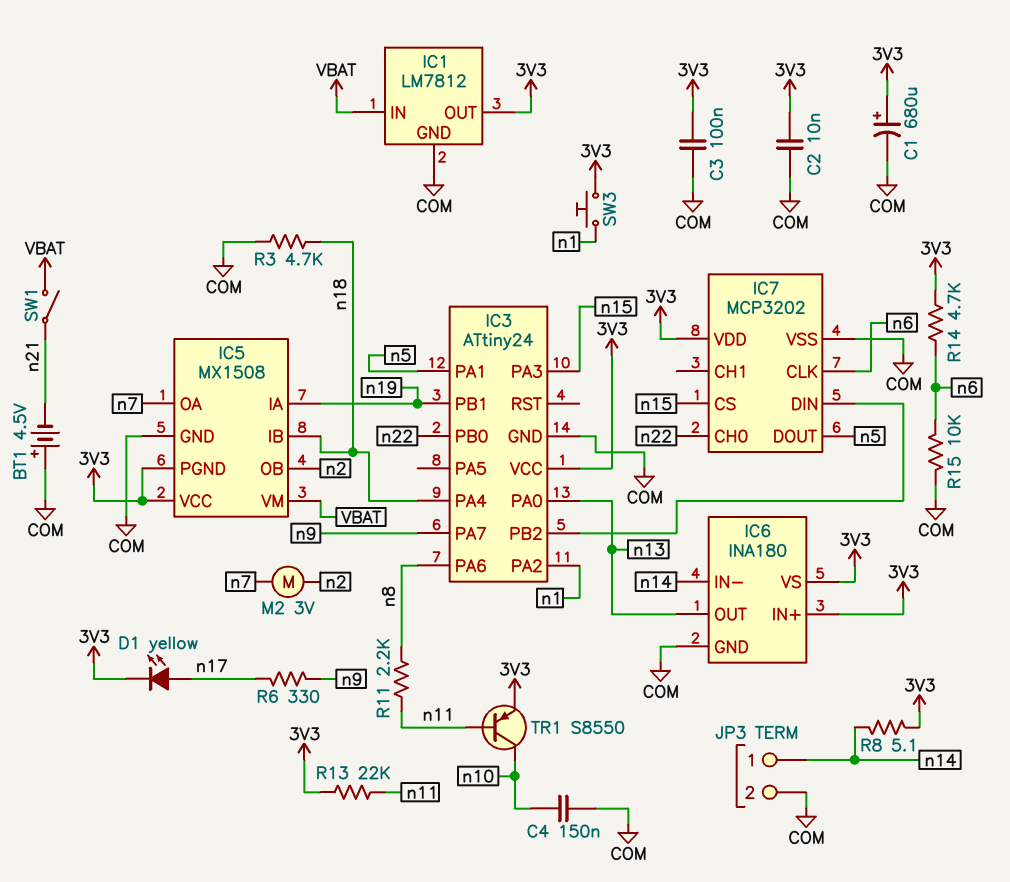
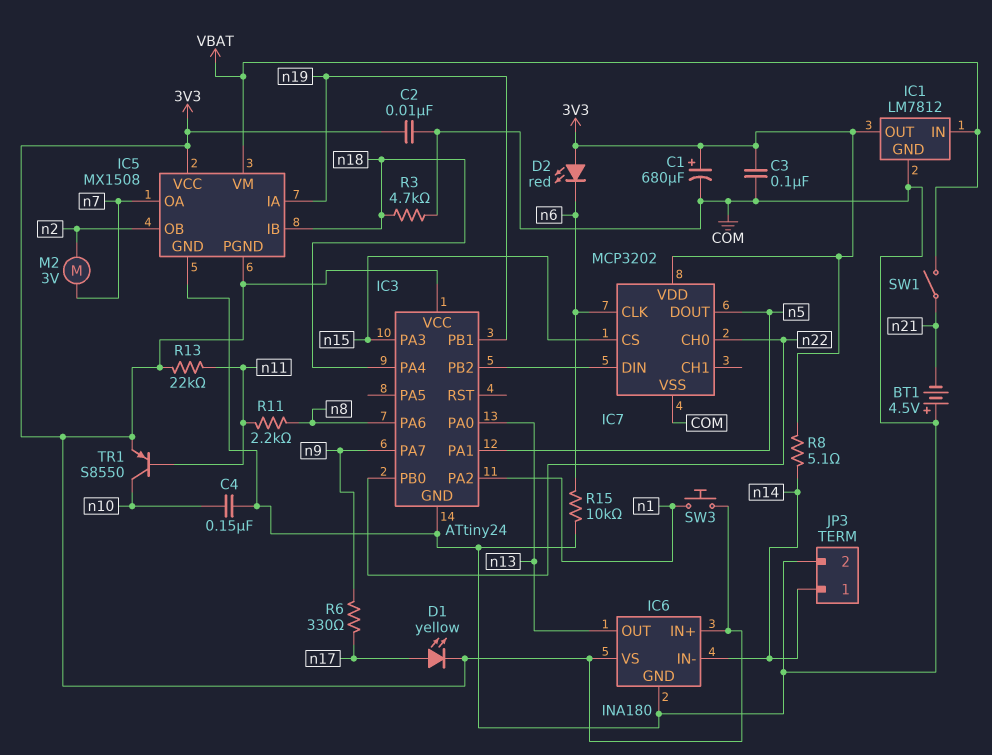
D2: none -> LED red (A 3V3, K n6)
R14: 4.7k (3V3, n6) -> none

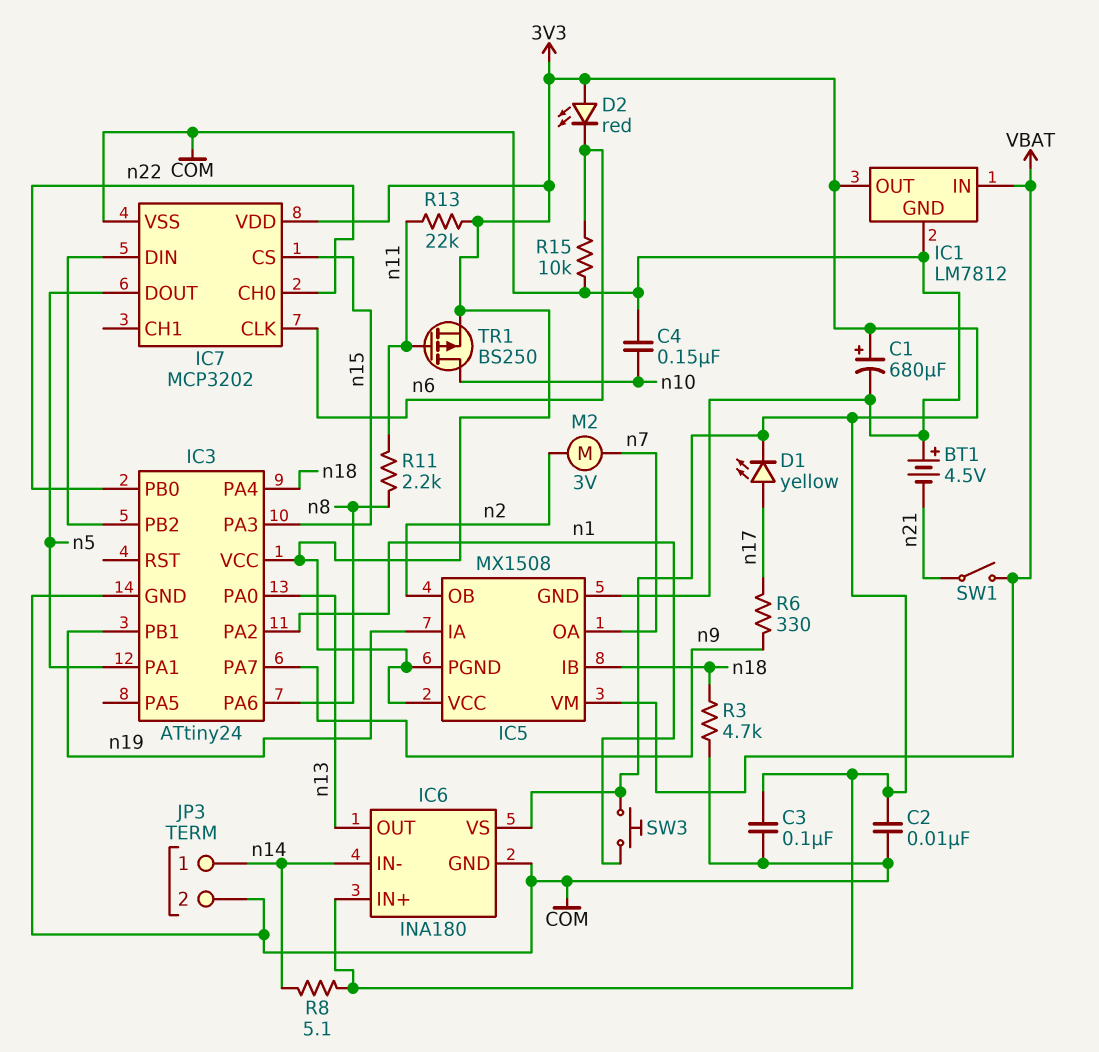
TR1: PNP S8550 (B n11, C n10, E 3V3) -> PMOS BS250 (G n11, D n10, S 3V3)

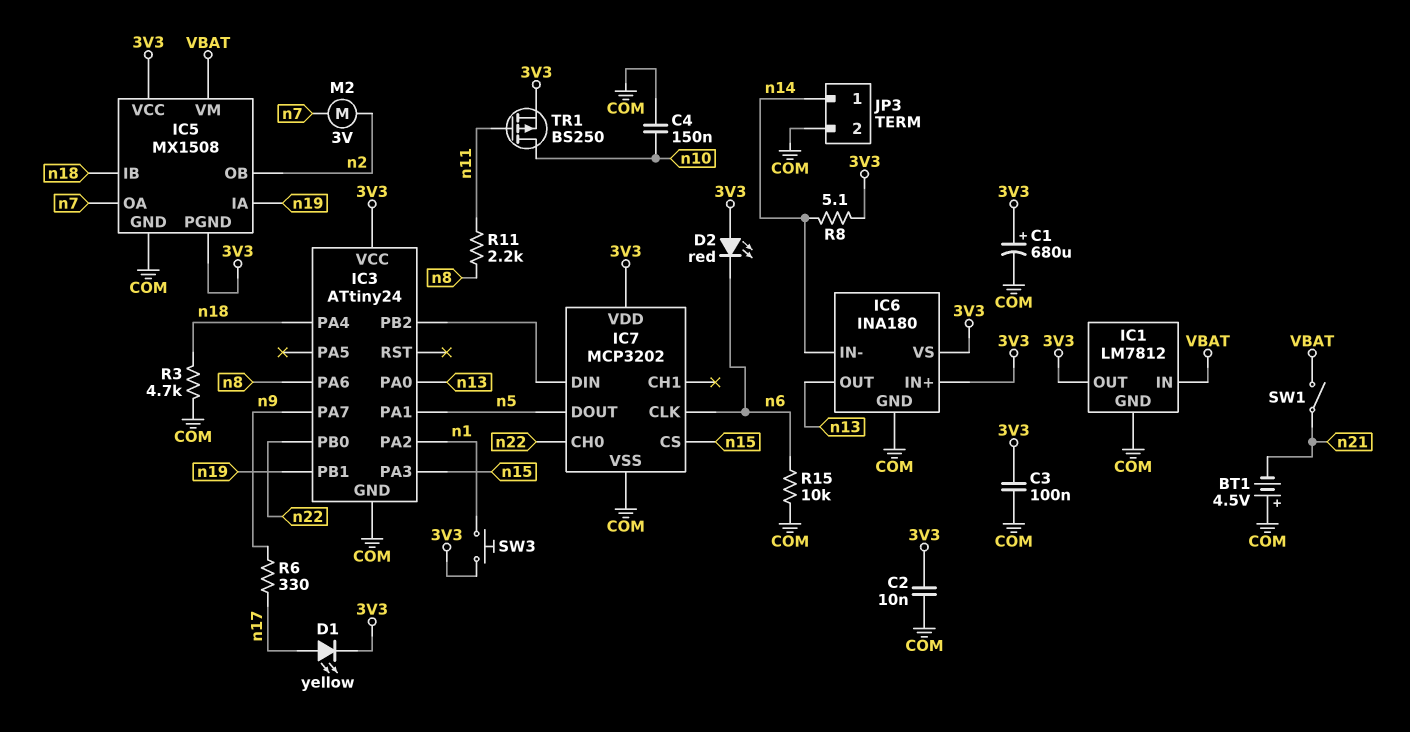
R13: 22k (3V3, n11) -> none

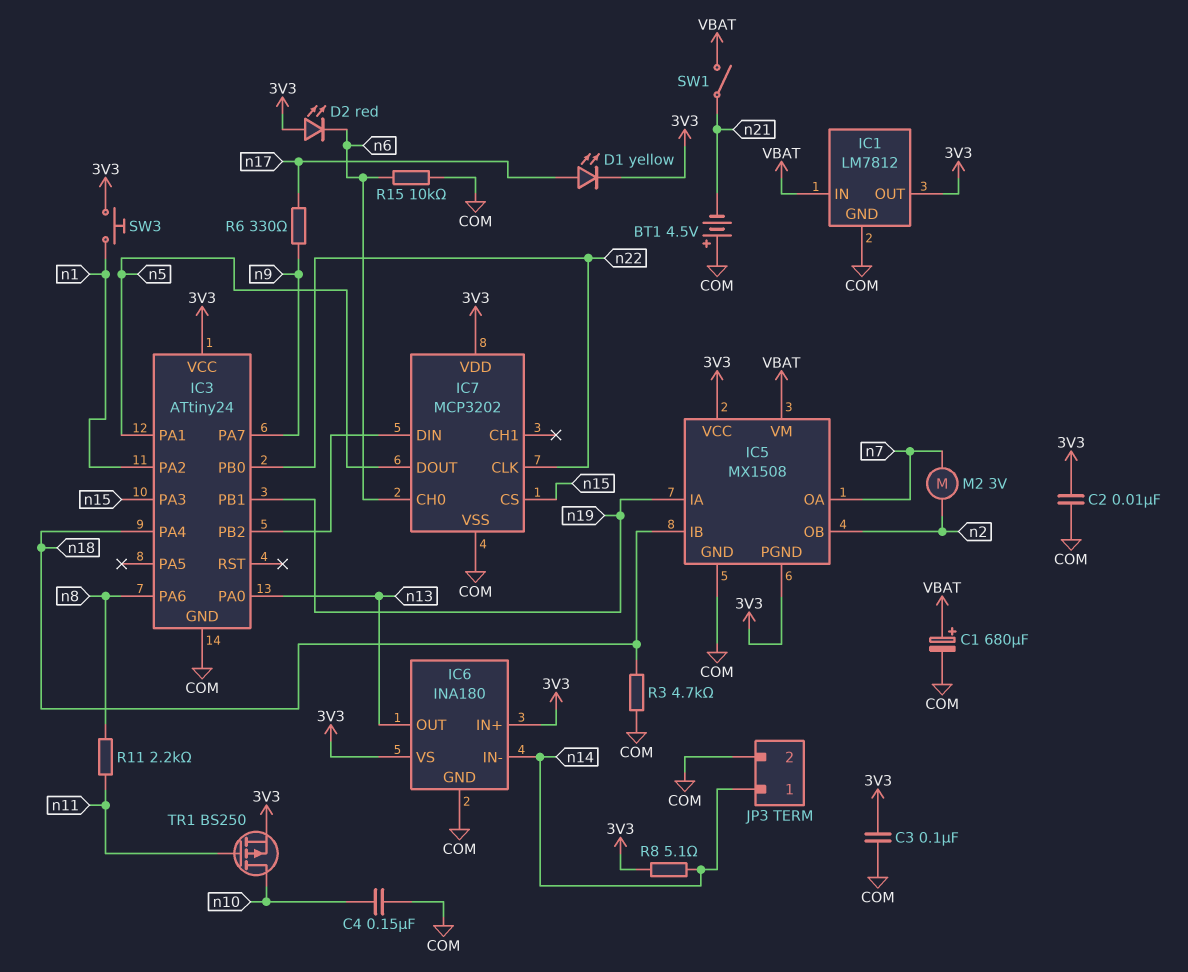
C1: 680uF (plus 3V3, minus COM) -> 680uF (plus VBAT, minus COM)
IC7 pin CH0: n22 -> n6
IC7 pin CLK: n6 -> n22

